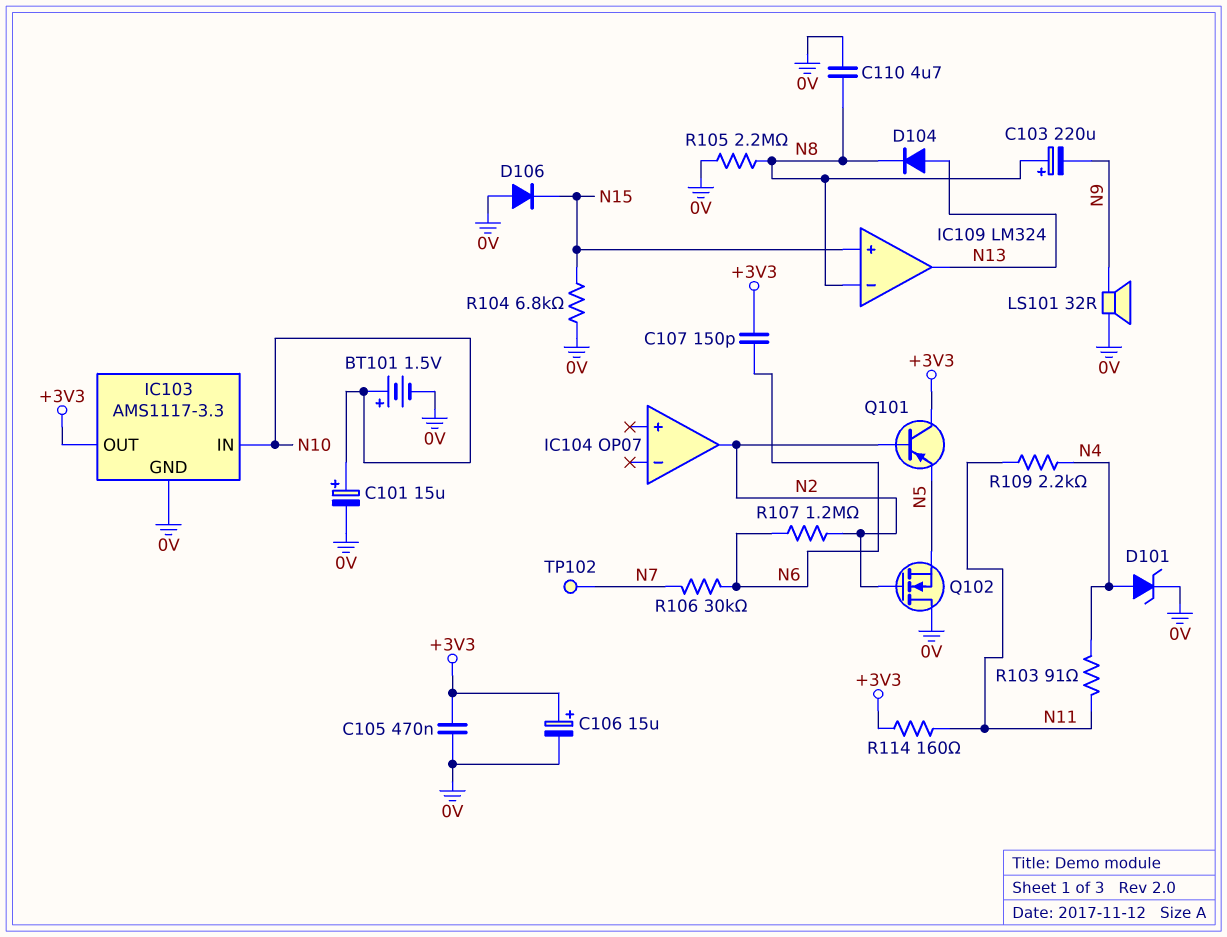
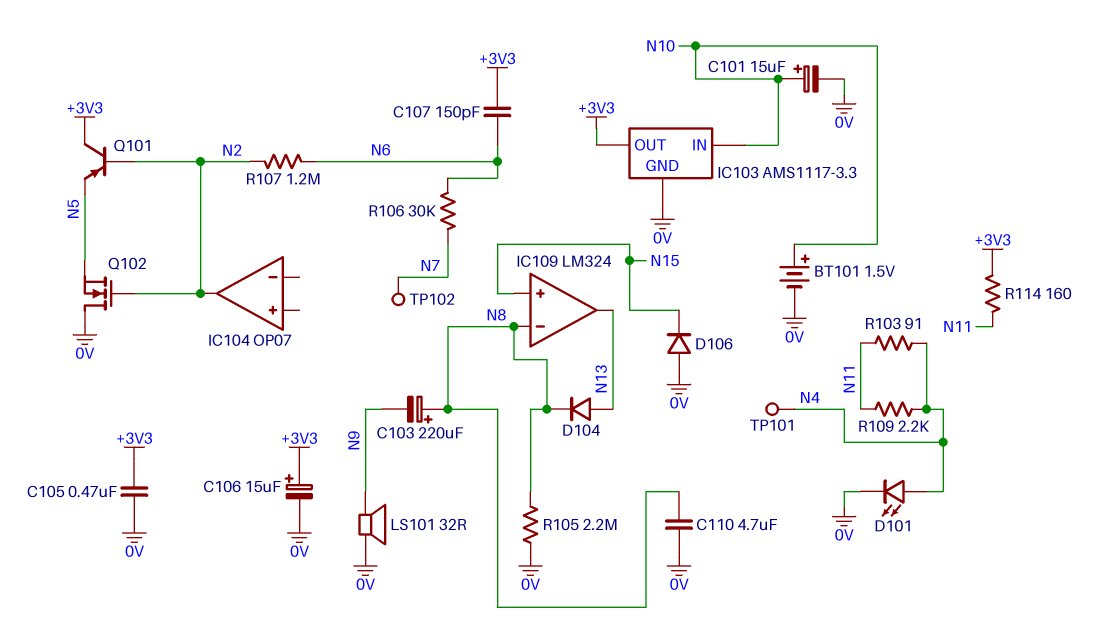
D101: zener (A N4, K 0V) -> LED (A N4, K 0V)
R104: 6.8k (0V, N15) -> none
TP101: none -> test point (N4)

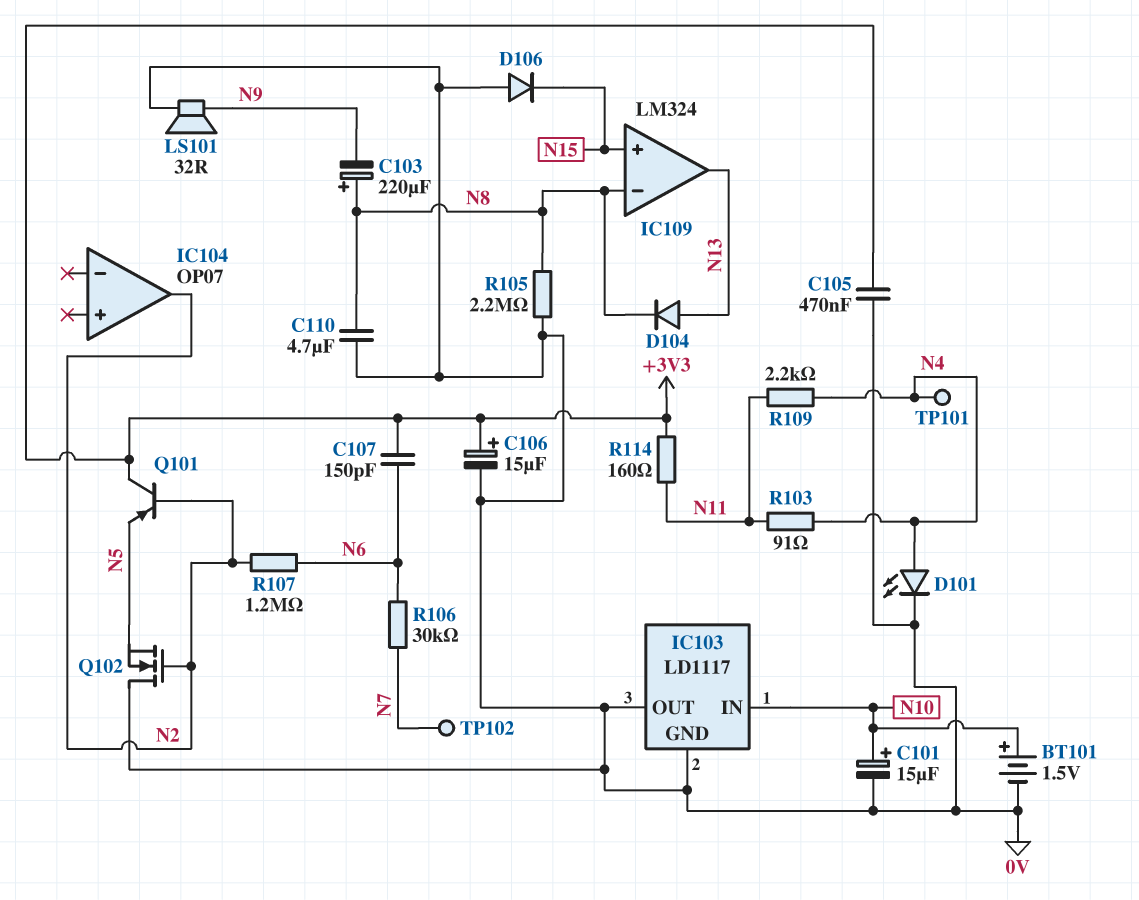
IC103: AMS1117-3.3 -> LD1117
IC103 pin OUT: +3V3 -> 0V

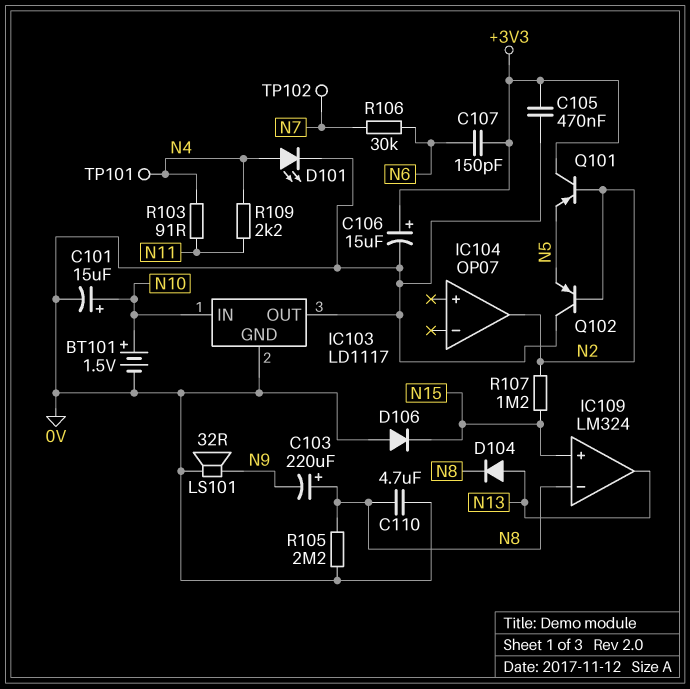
Q102: NMOS (G N2, D 0V, S N5) -> PNP (B N2, C 0V, E N5)
R107: 1.2M (N2, N6) -> 1.2M (N2, N15)
R114: 160 (+3V3, N11) -> none

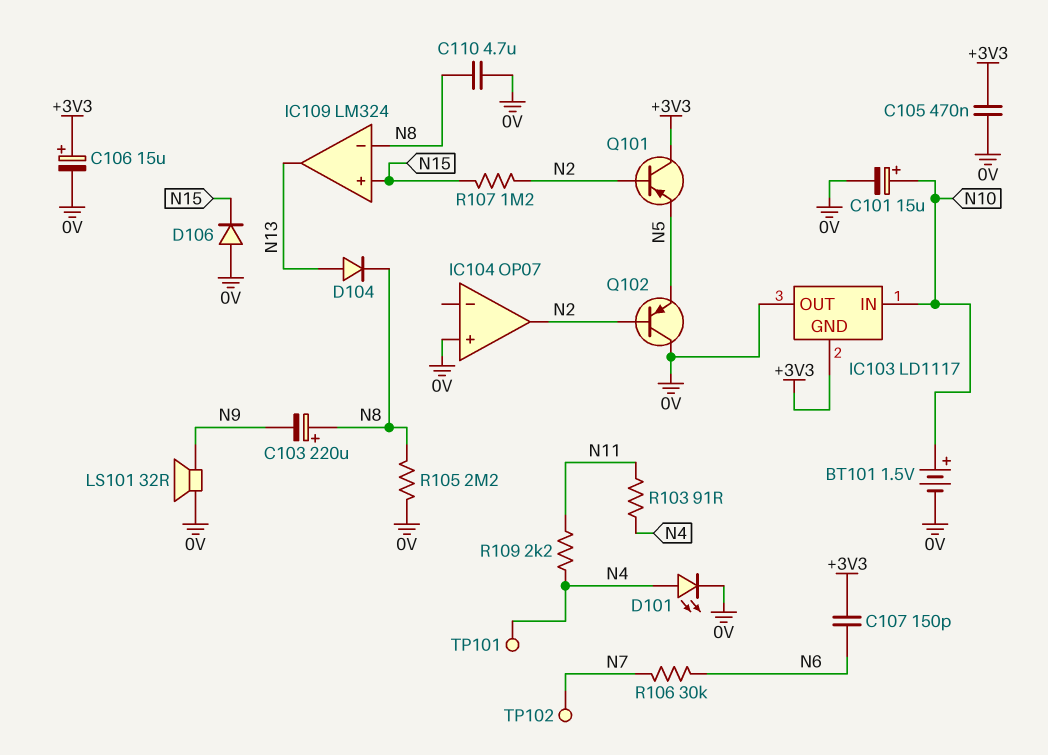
IC103 pin GND: 0V -> +3V3
IC104 pin in+: none -> 0V

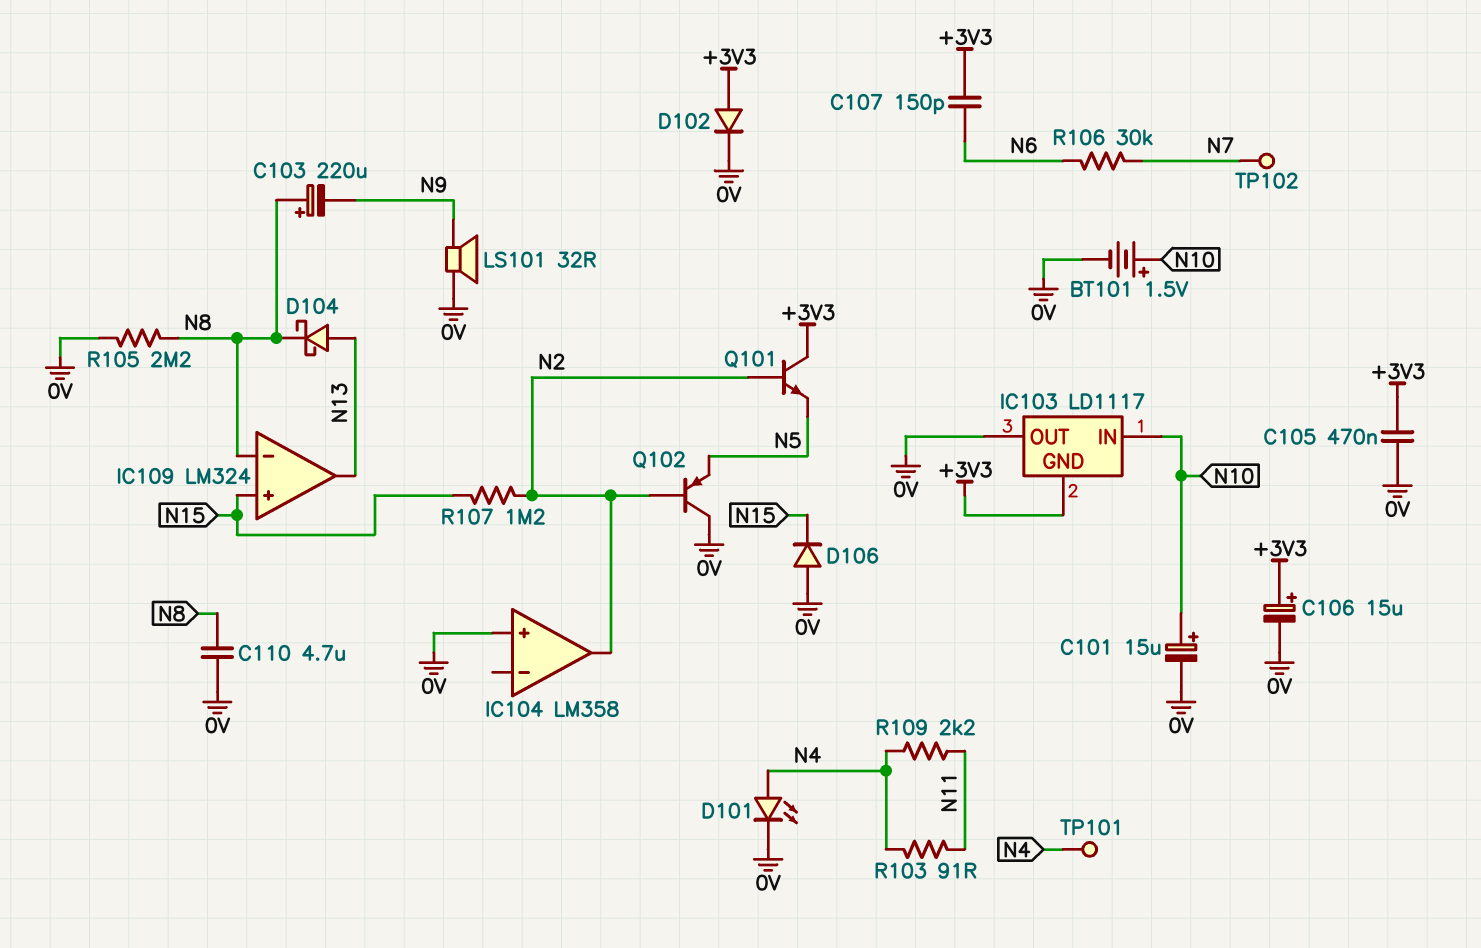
D102: none -> diode (A +3V3, K 0V)
D104: diode (A N13, K N8) -> schottky (A N13, K N8)
IC104: OP07 -> LM358
Q101: PNP (B N2, C +3V3, E N5) -> NPN (B N2, C +3V3, E N5)

